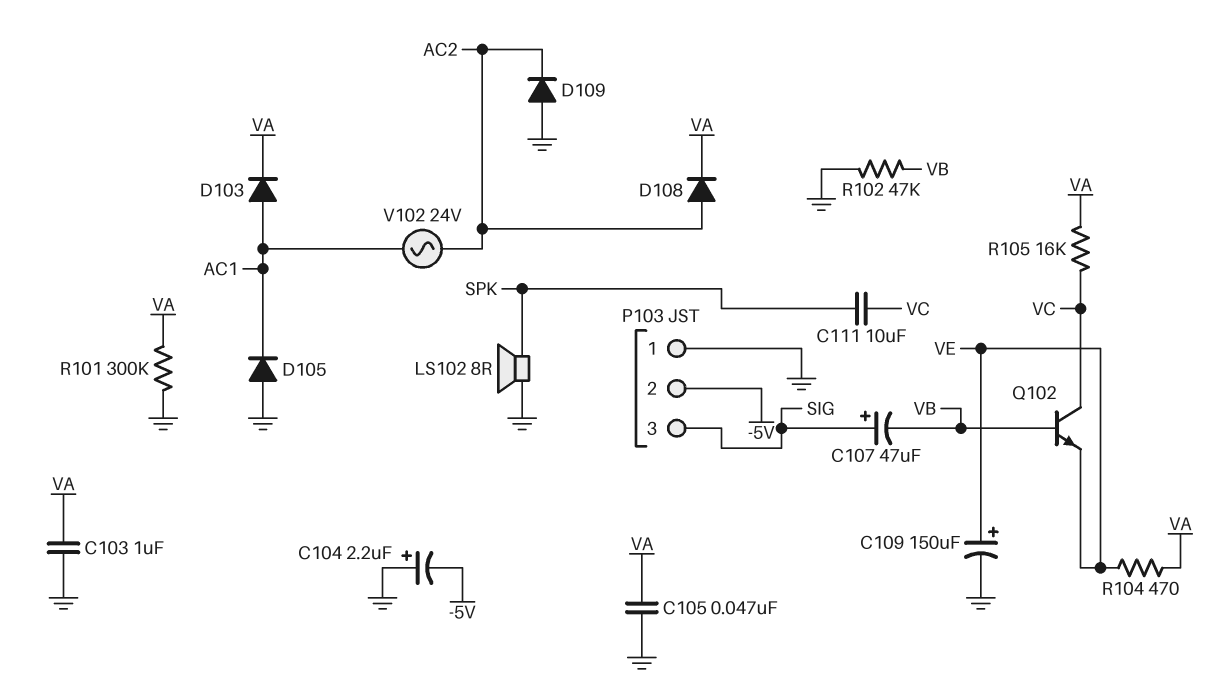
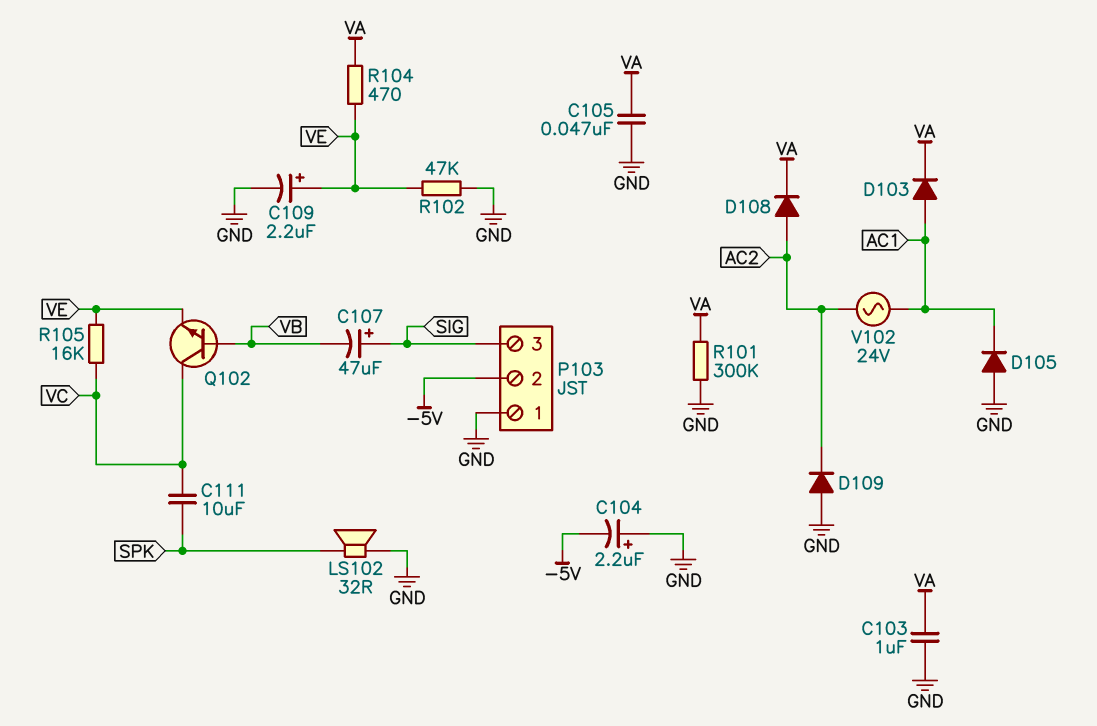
C109: 150uF (plus VE, minus GND) -> 2.2uF (plus VE, minus GND)
LS102: speaker 8R (GND, SPK) -> speaker 32R (GND, SPK)
R102: 47k (GND, VB) -> 47k (GND, VE)
R105: 16k (VA, VC) -> 16k (VC, VE)

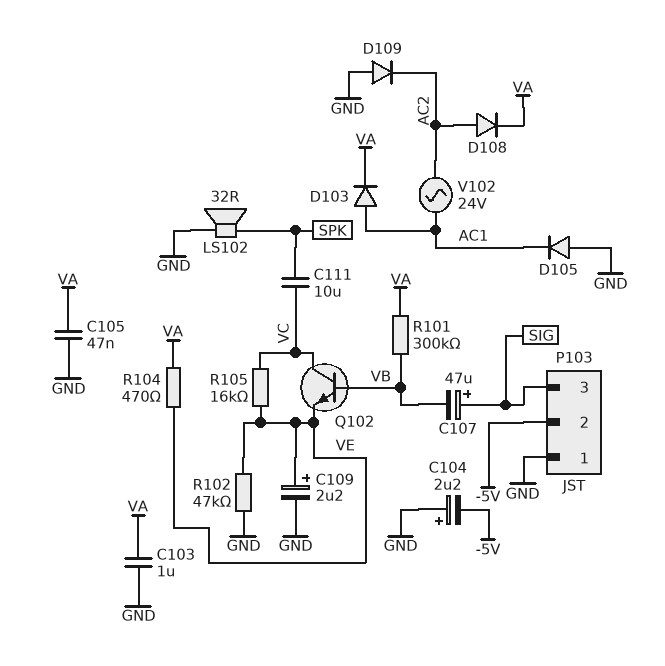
R101: 300k (GND, VA) -> 300k (VA, VB)

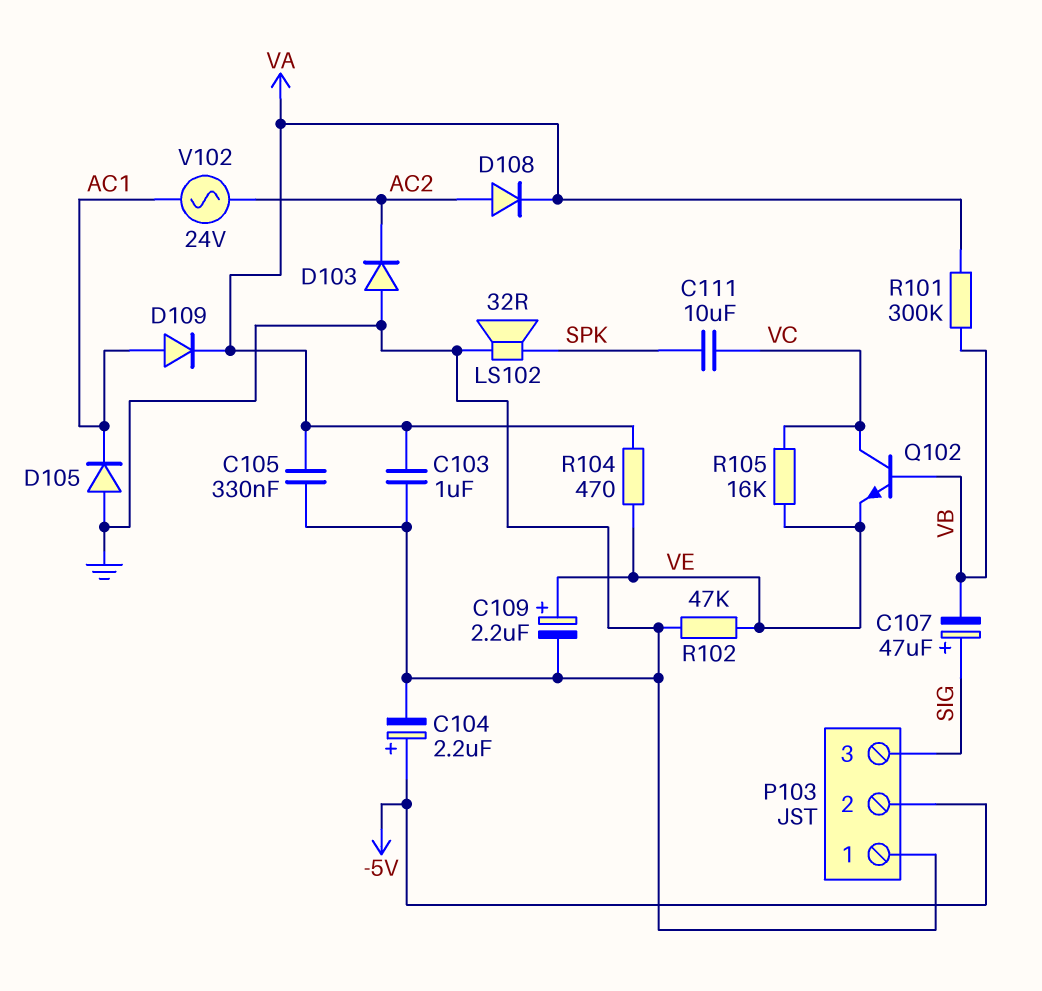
C104: 2.2uF (plus GND, minus -5V) -> 2.2uF (plus -5V, minus GND)
C105: 47nF (GND, VA) -> 330nF (GND, VA)
D103: diode (A AC1, K VA) -> diode (A GND, K AC2)
D109: diode (A GND, K AC2) -> diode (A AC1, K VA)

